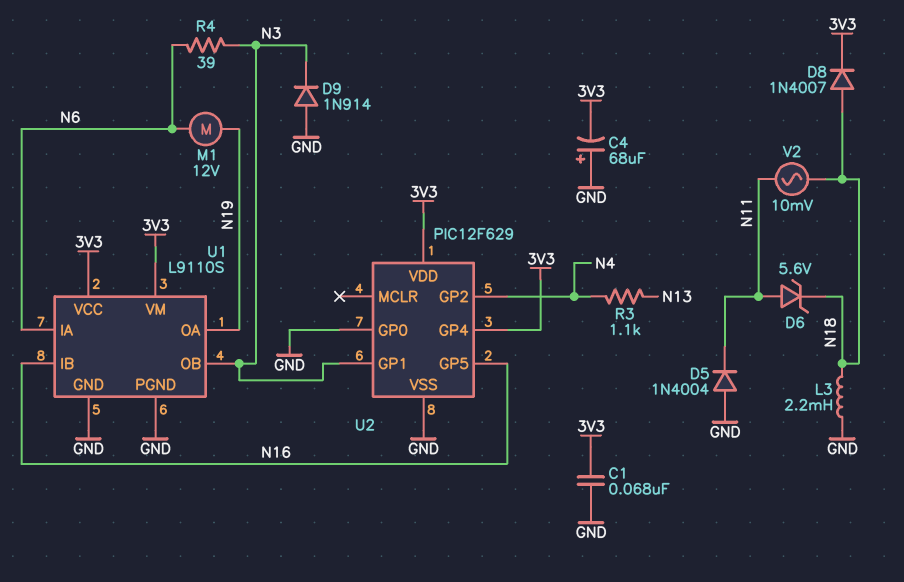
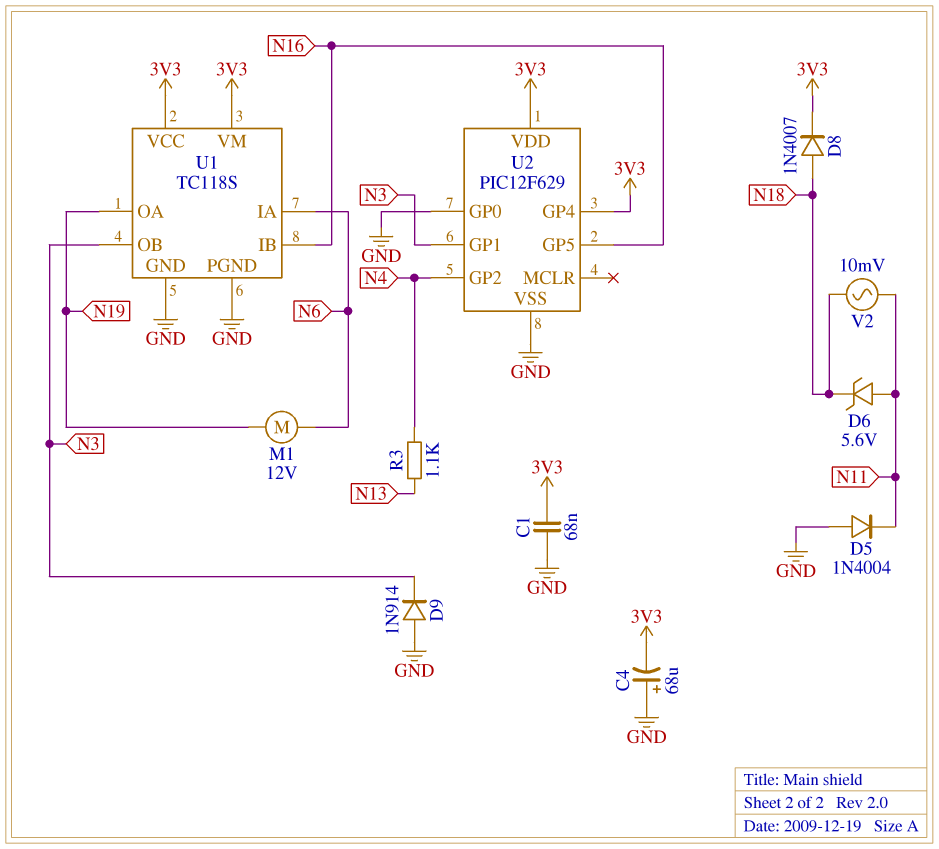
L3: 2.2mH (GND, N18) -> none
R4: 39 (N3, N6) -> none
U1: L9110S -> TC118S

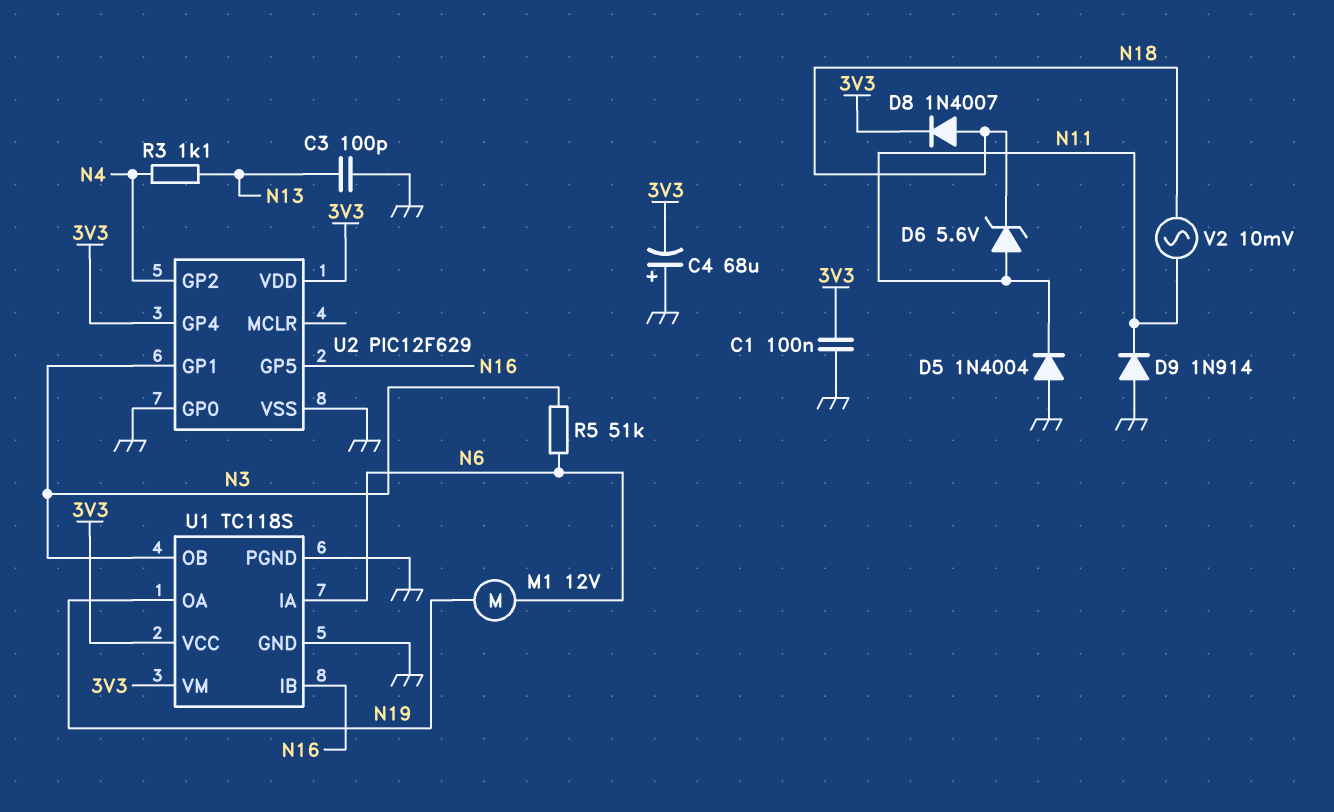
C1: 68nF (3V3, GND) -> 100nF (3V3, GND)
C3: none -> 100pF (GND, N13)
D9: diode 1N914 (A GND, K N3) -> diode 1N914 (A GND, K N11)
R5: none -> 51k (N3, N6)

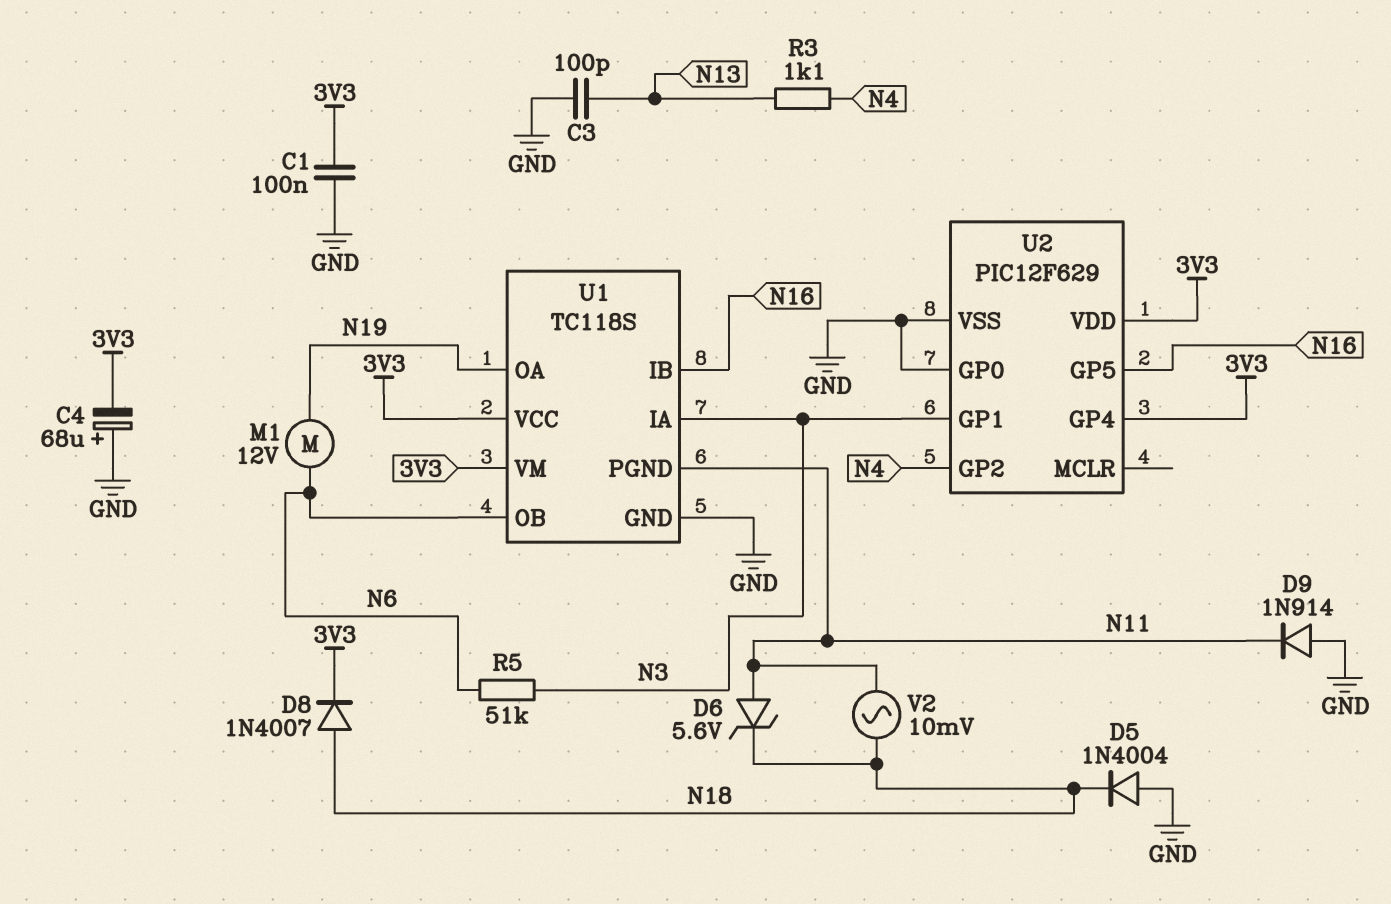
D5: diode 1N4004 (A GND, K N11) -> diode 1N4004 (A GND, K N18)
U1 pin IA: N6 -> N3
U1 pin OB: N3 -> N6
U1 pin PGND: GND -> N11

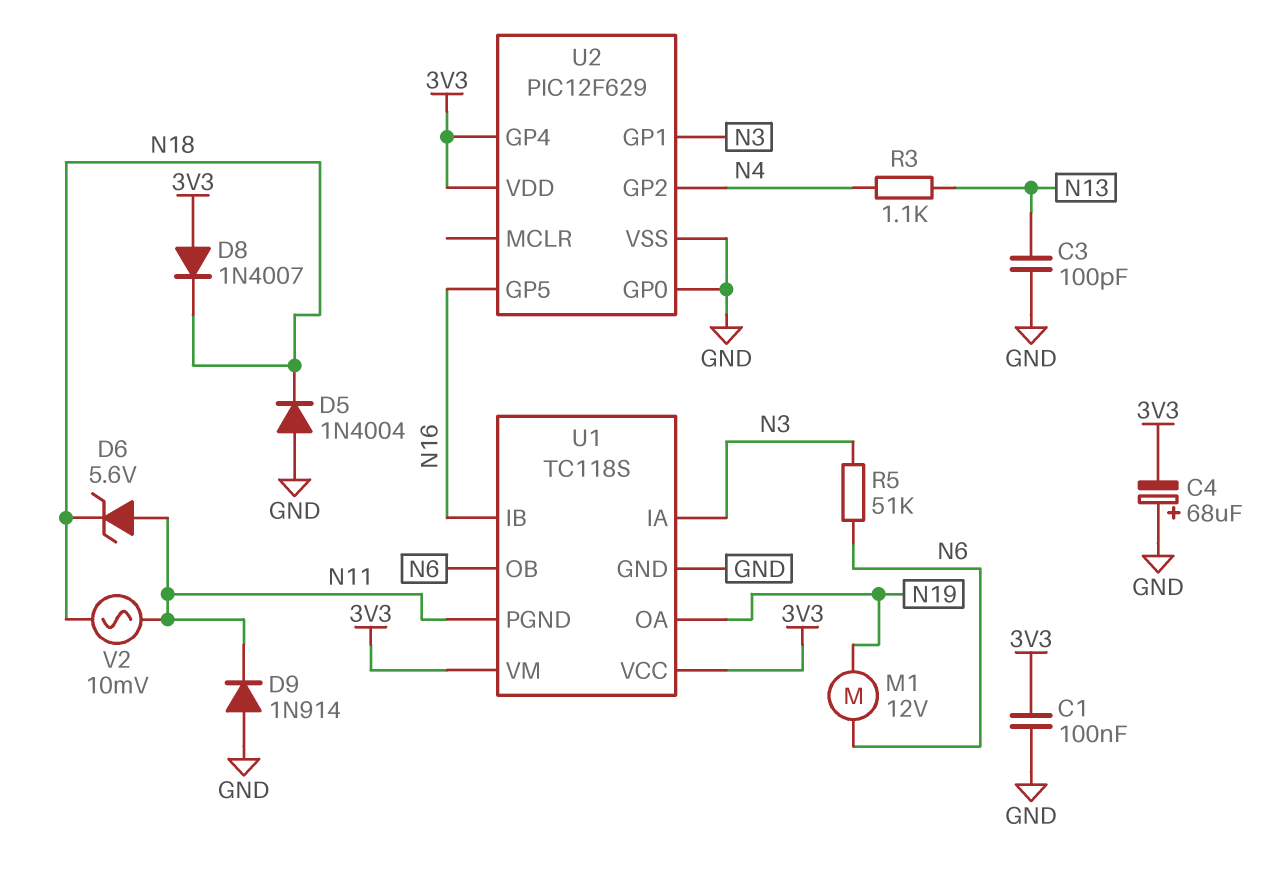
D8: diode 1N4007 (A N18, K 3V3) -> diode 1N4007 (A 3V3, K N18)

